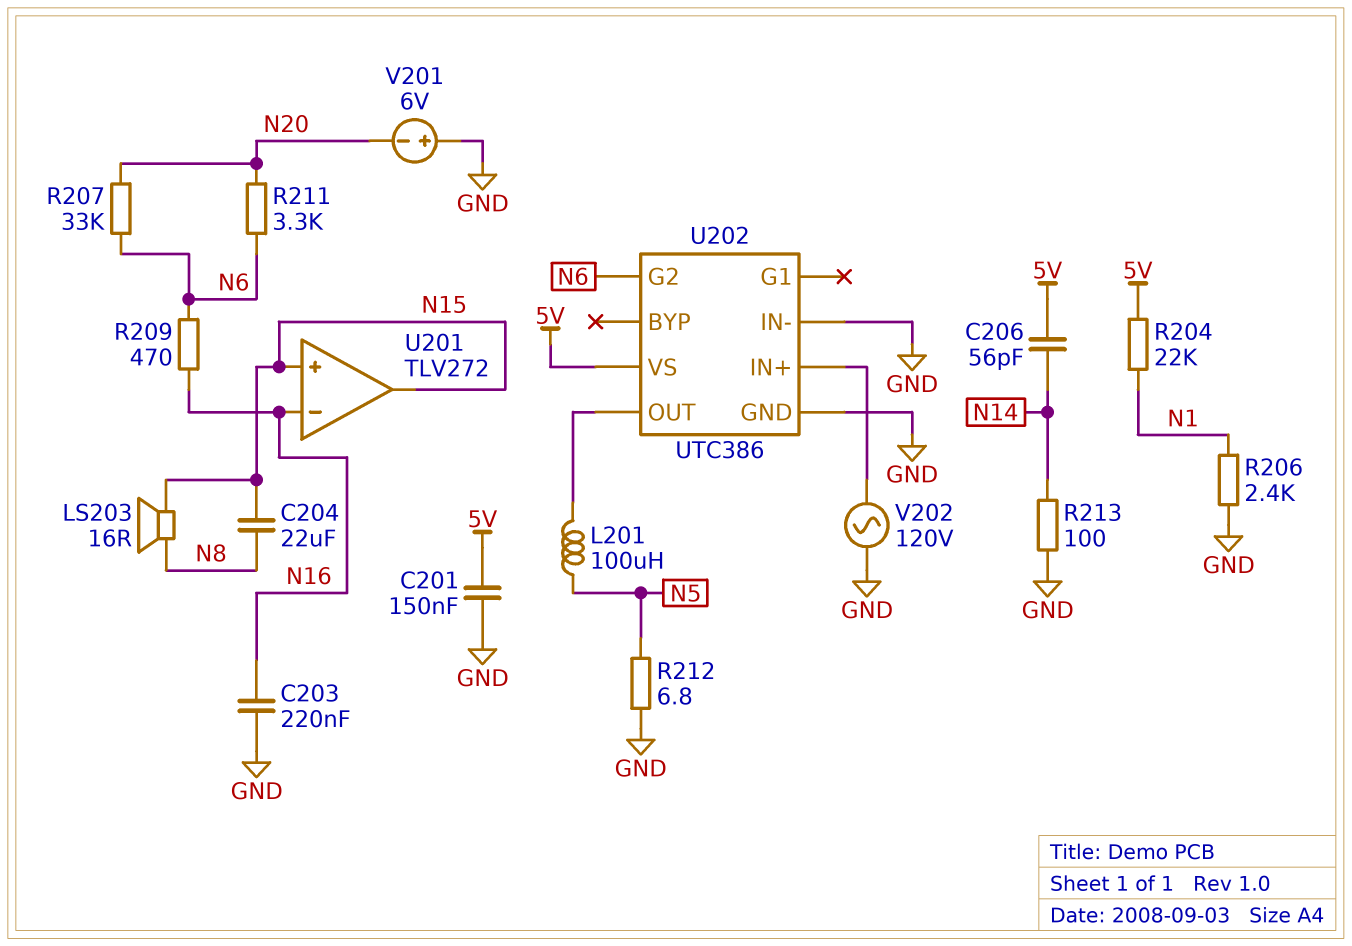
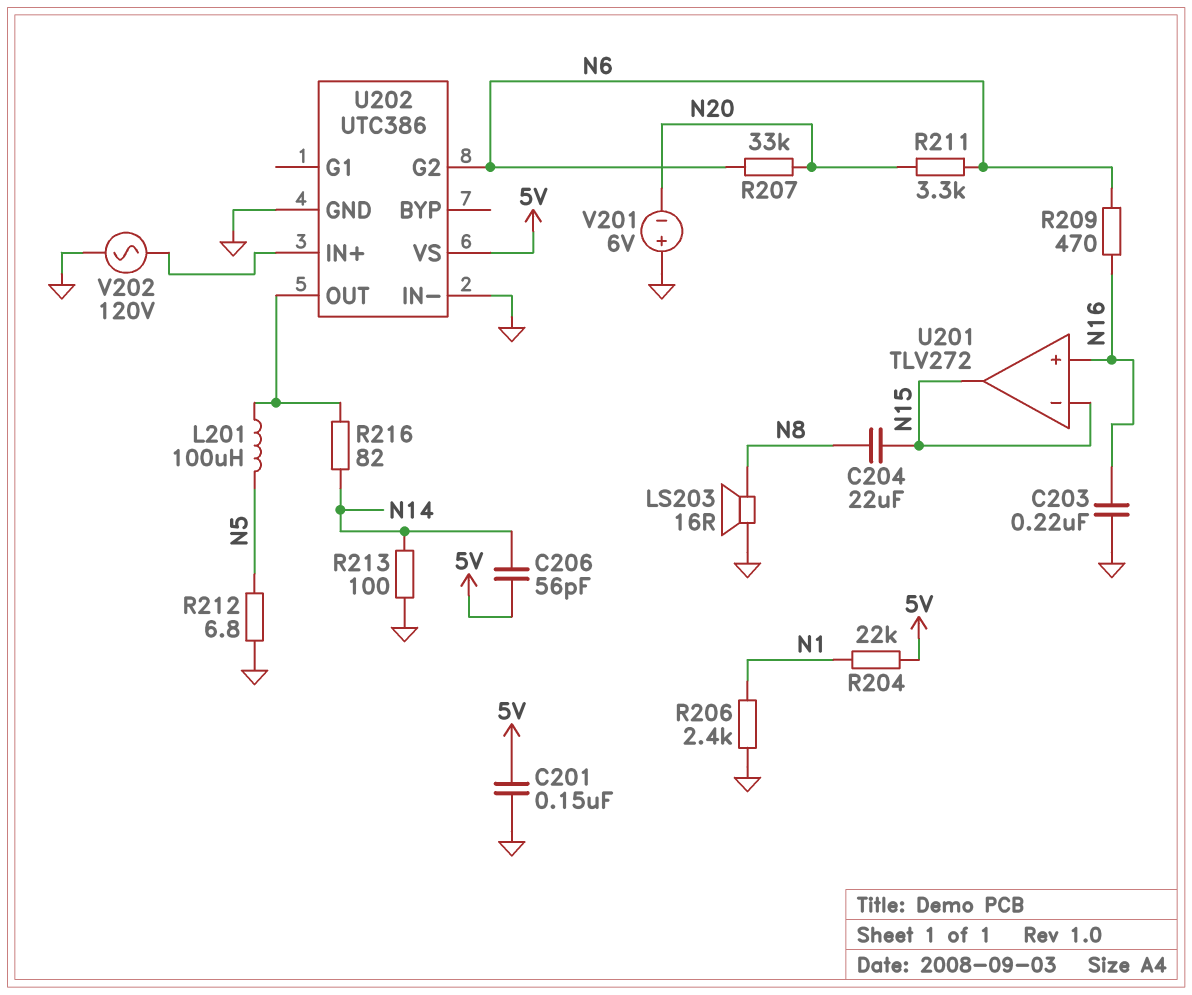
LS203: speaker 16R (N8, N15) -> speaker 16R (GND, N8)
R216: none -> 82 (N14, U202/OUT)
U201 pin in+: N15 -> N16
U201 pin in-: N16 -> N15

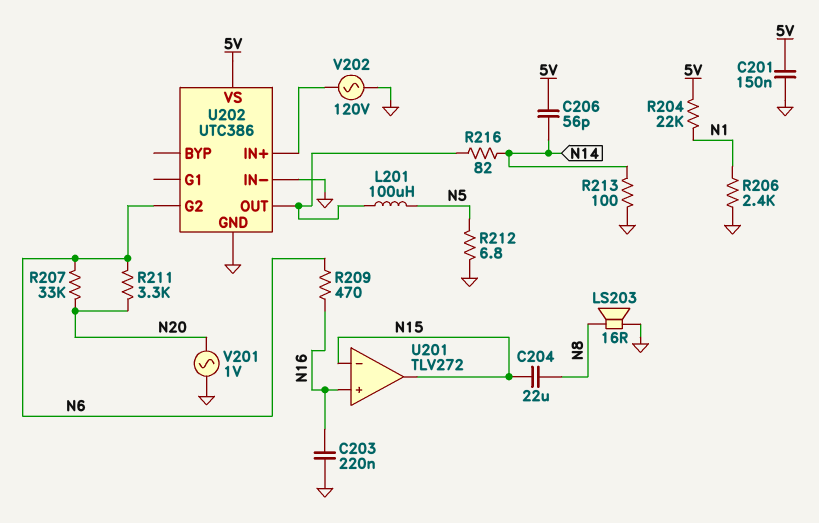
V201: 6V (plus GND, minus N20) -> AC 1V (GND, N20)

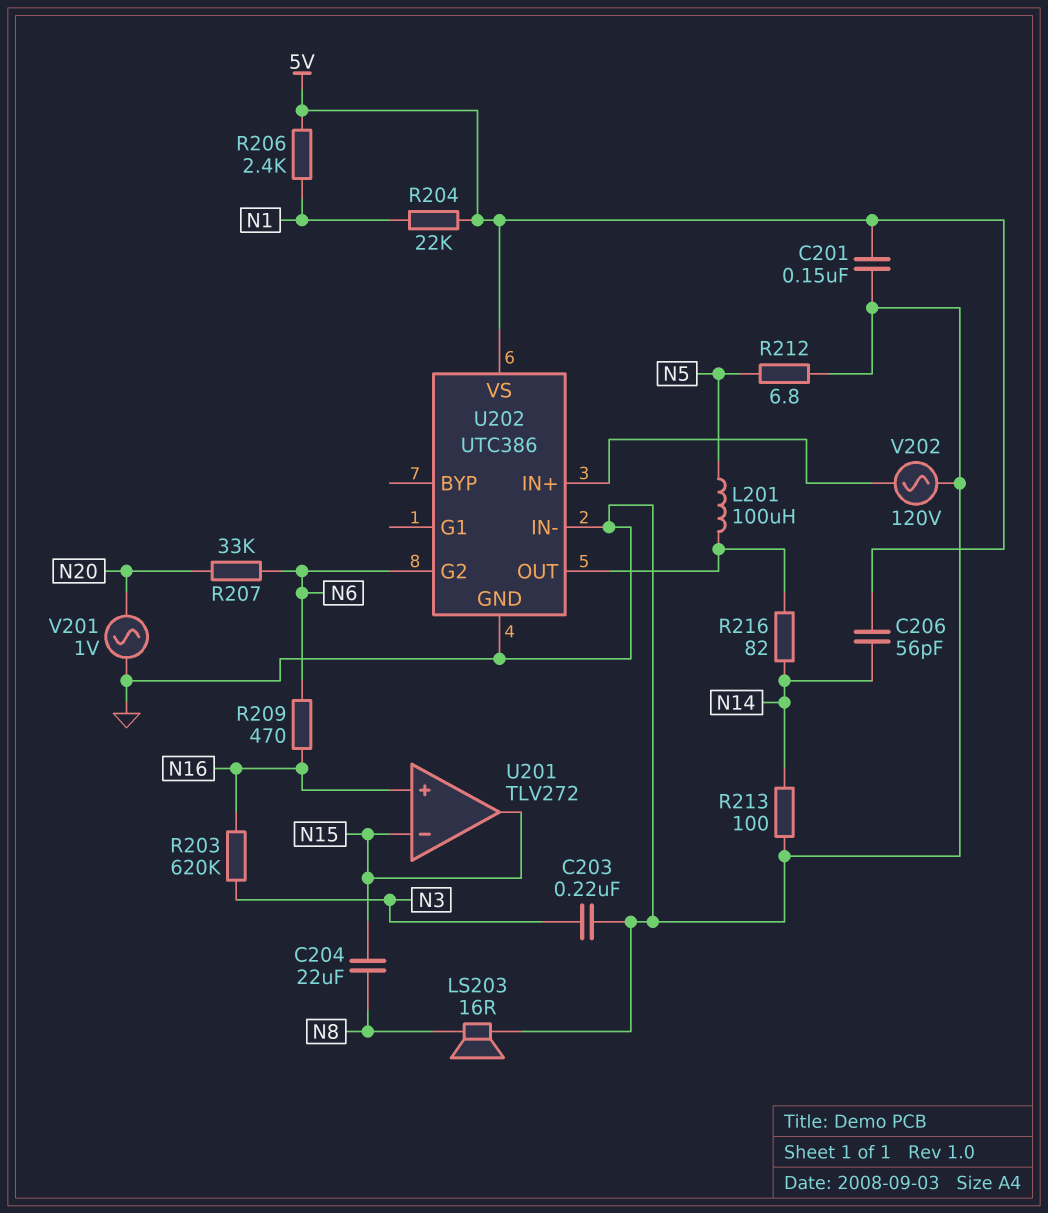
C203: 220nF (GND, N16) -> 220nF (GND, N3)
R203: none -> 620k (N3, N16)
R206: 2.4k (GND, N1) -> 2.4k (5V, N1)
R211: 3.3k (N6, N20) -> none

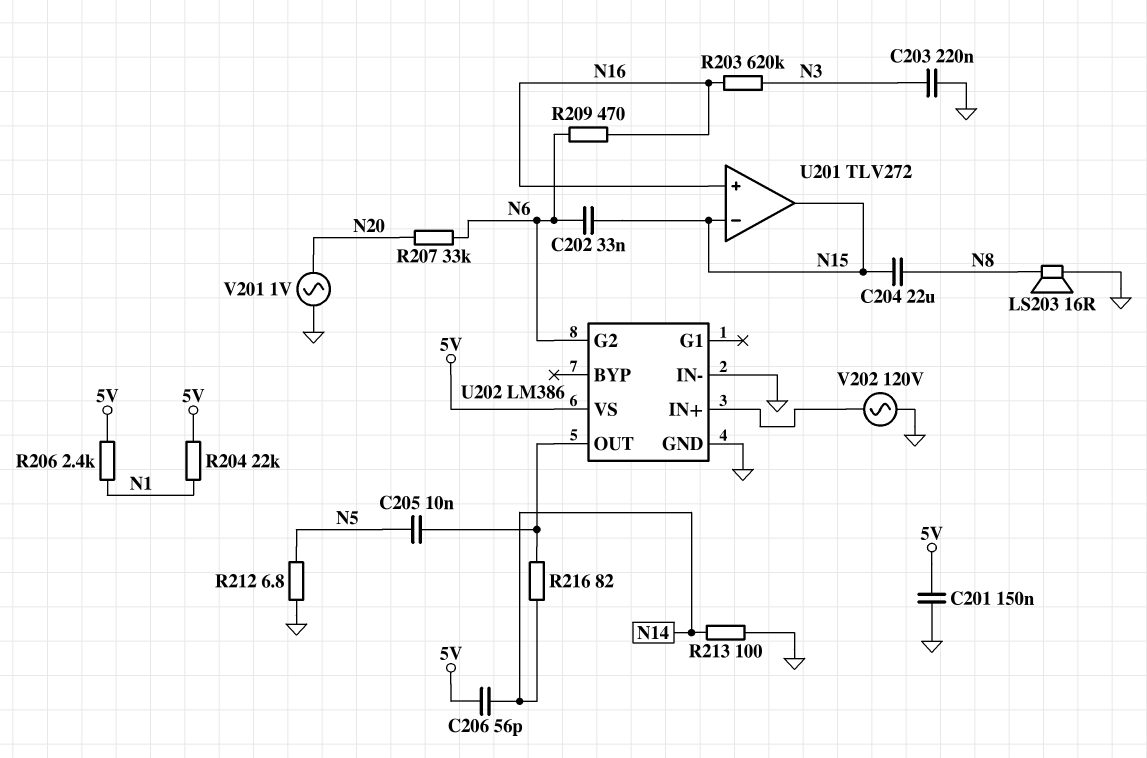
C202: none -> 33nF (N6, N15)
C205: none -> 10nF (N5, U202/OUT)
L201: 100uH (N5, U202/OUT) -> none
U202: UTC386 -> LM386

